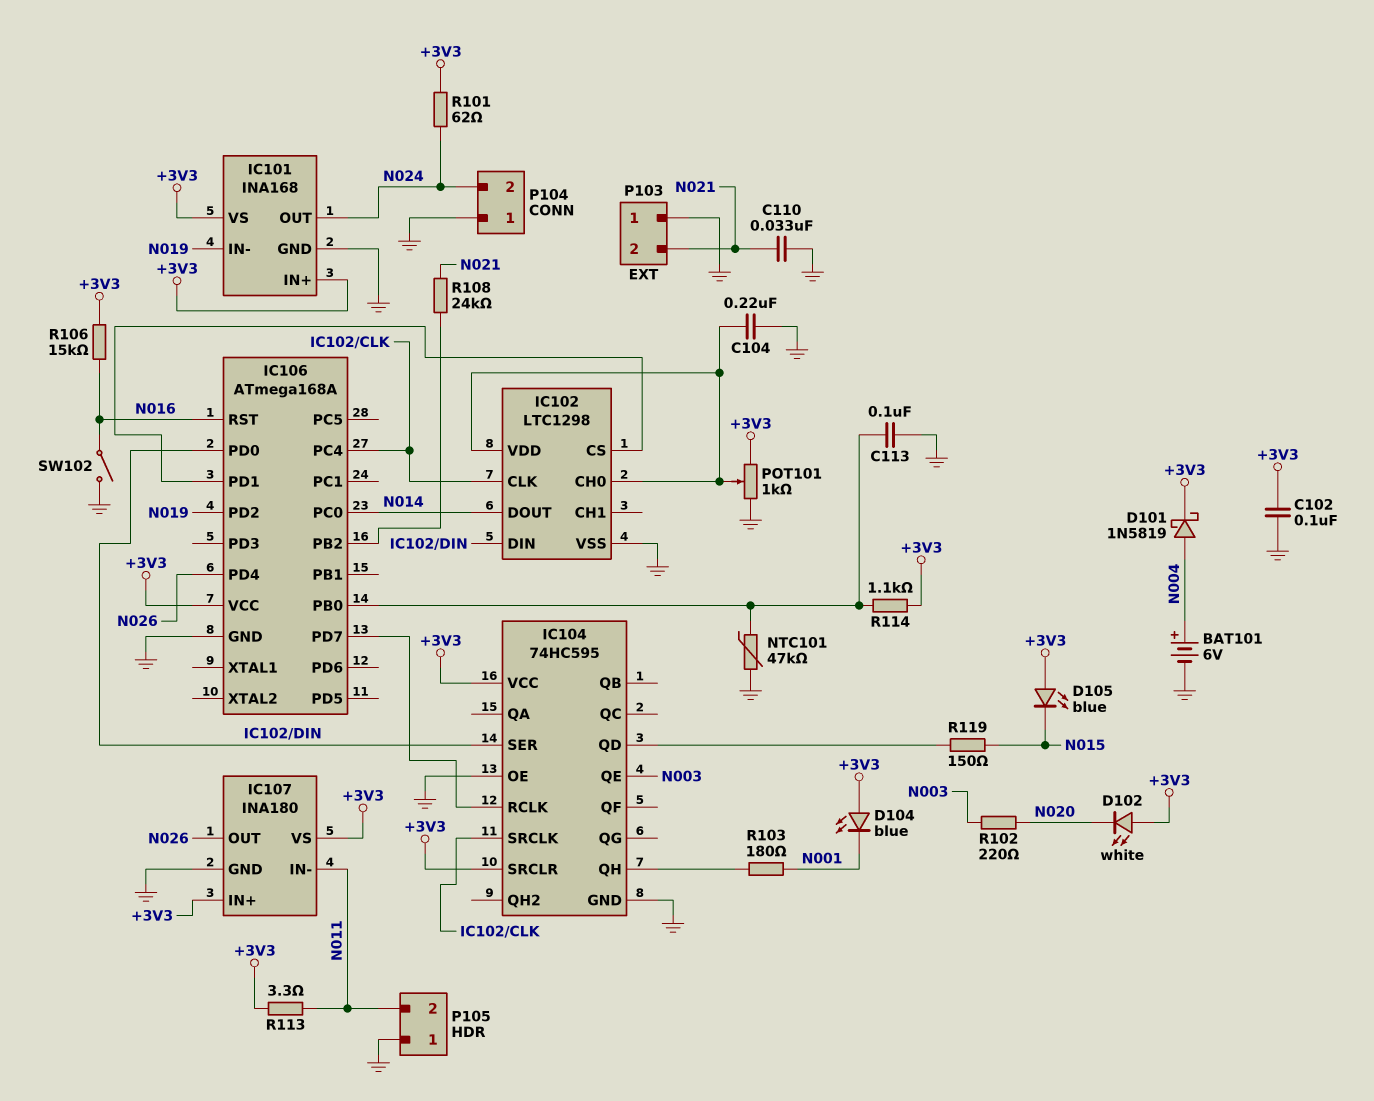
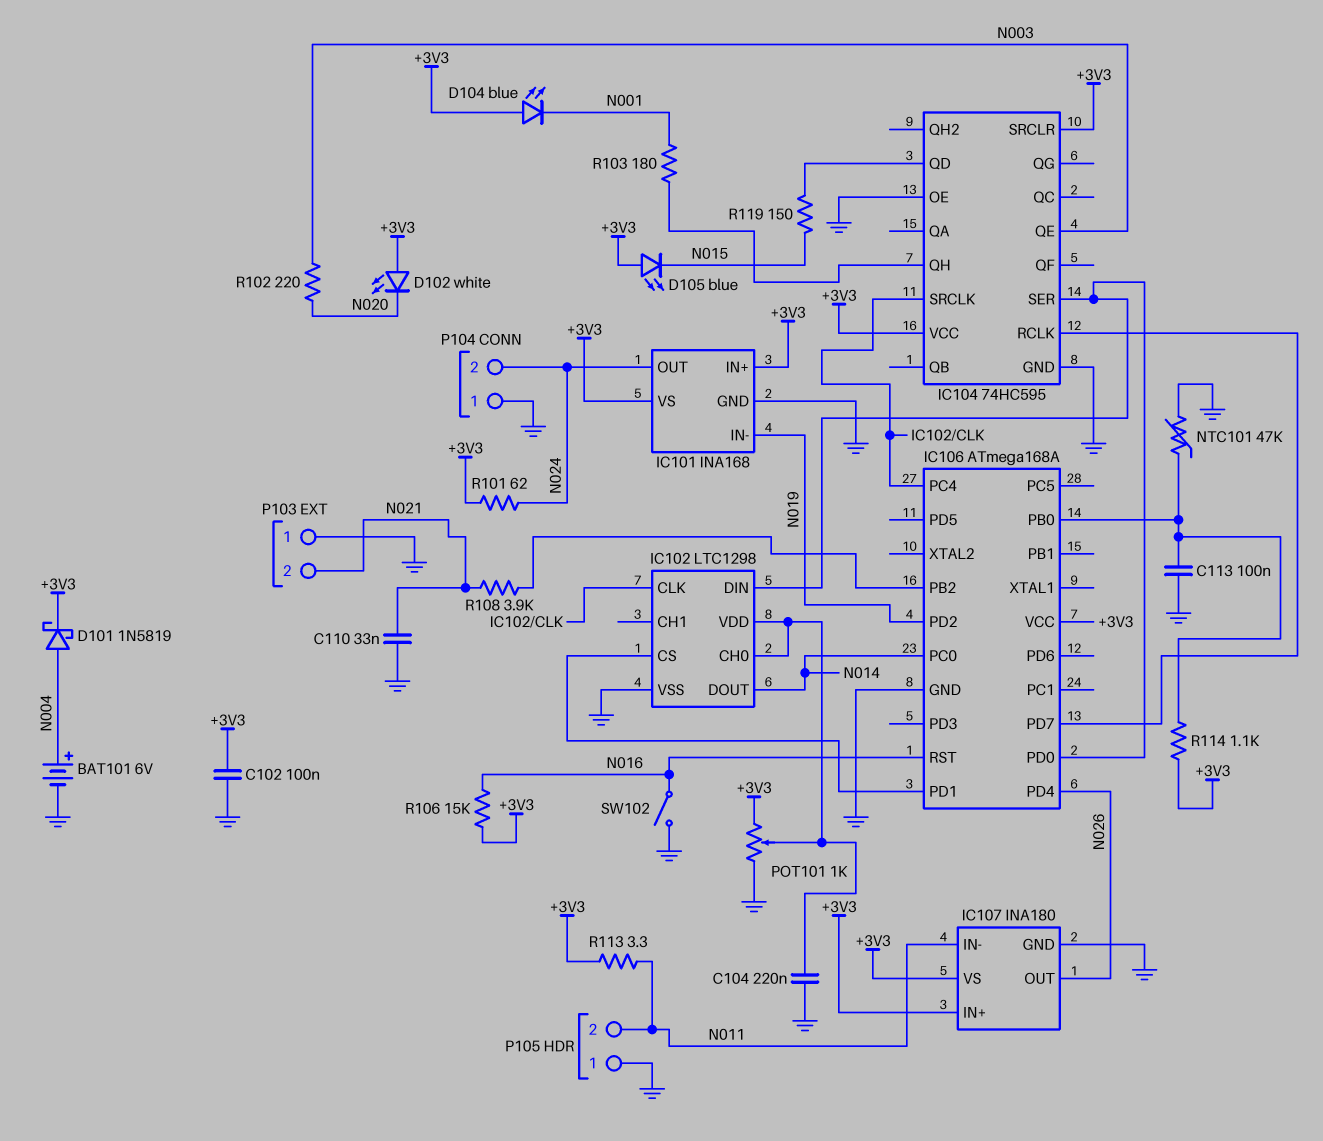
R108: 24k (IC106/PB2, N021) -> 3.9k (IC106/PB2, N021)

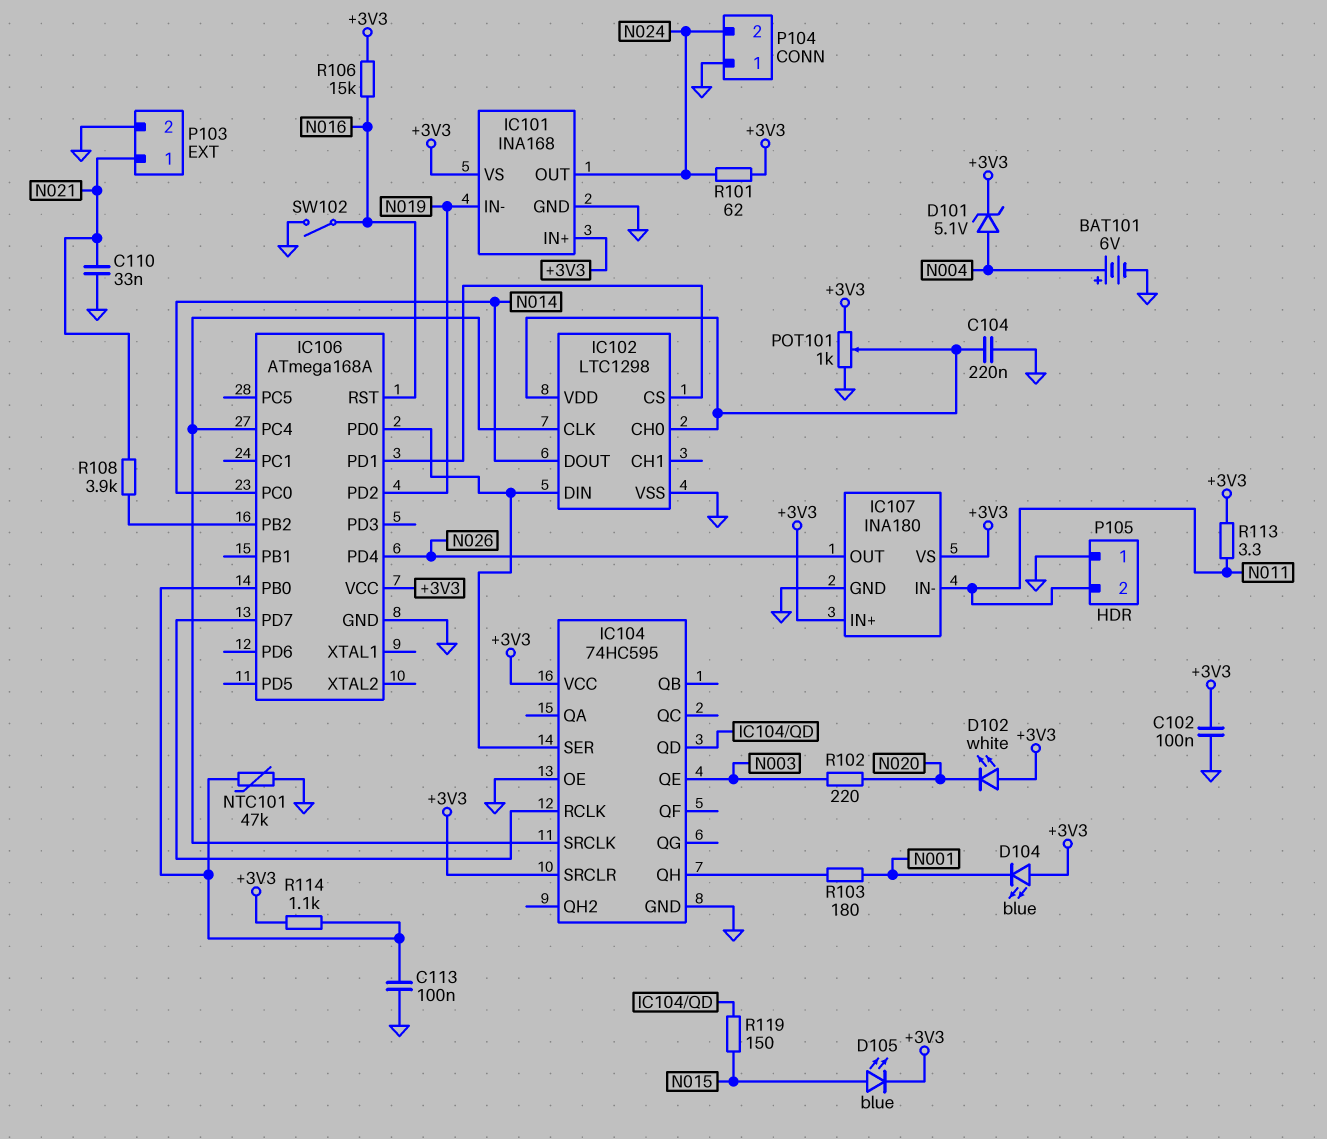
D101: schottky 1N5819 (A N004, K +3V3) -> zener 5.1V (A N004, K +3V3)
D105: LED blue (A +3V3, K N015) -> LED blue (A N015, K +3V3)
P103 pin 1: GND -> N021
P103 pin 2: N021 -> GND

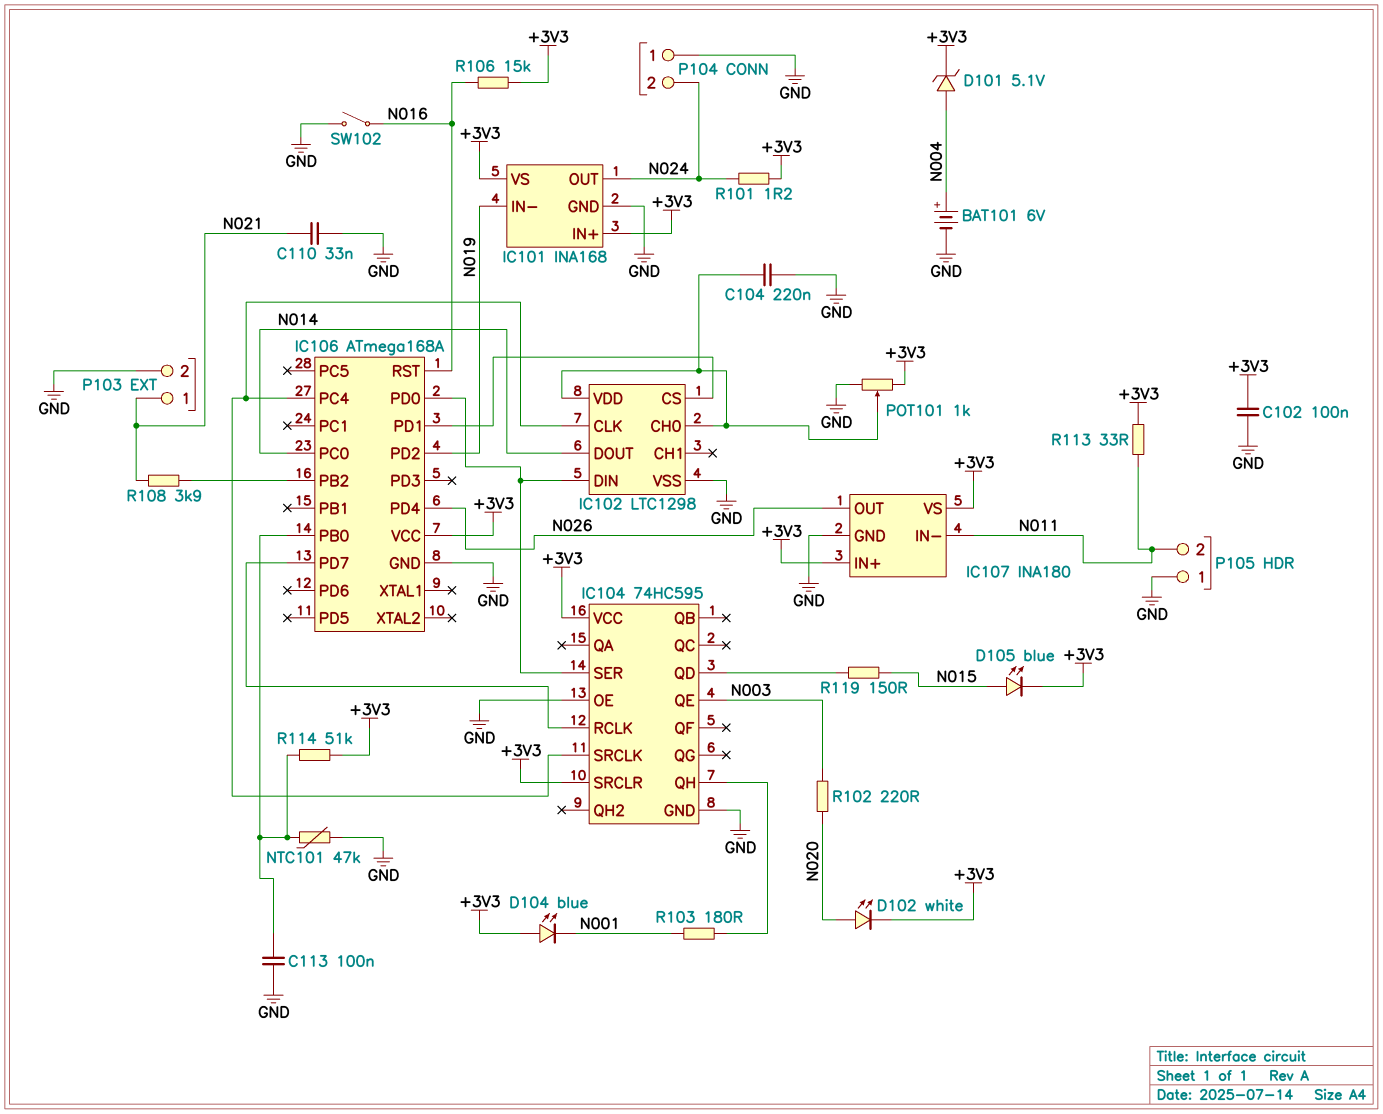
D102: LED white (A +3V3, K N020) -> LED white (A N020, K +3V3)
R101: 62 (+3V3, N024) -> 1.2 (+3V3, N024)
R113: 3.3 (+3V3, N011) -> 33 (+3V3, N011)
R114: 1.1k (+3V3, IC106/PB0) -> 51k (+3V3, IC106/PB0)

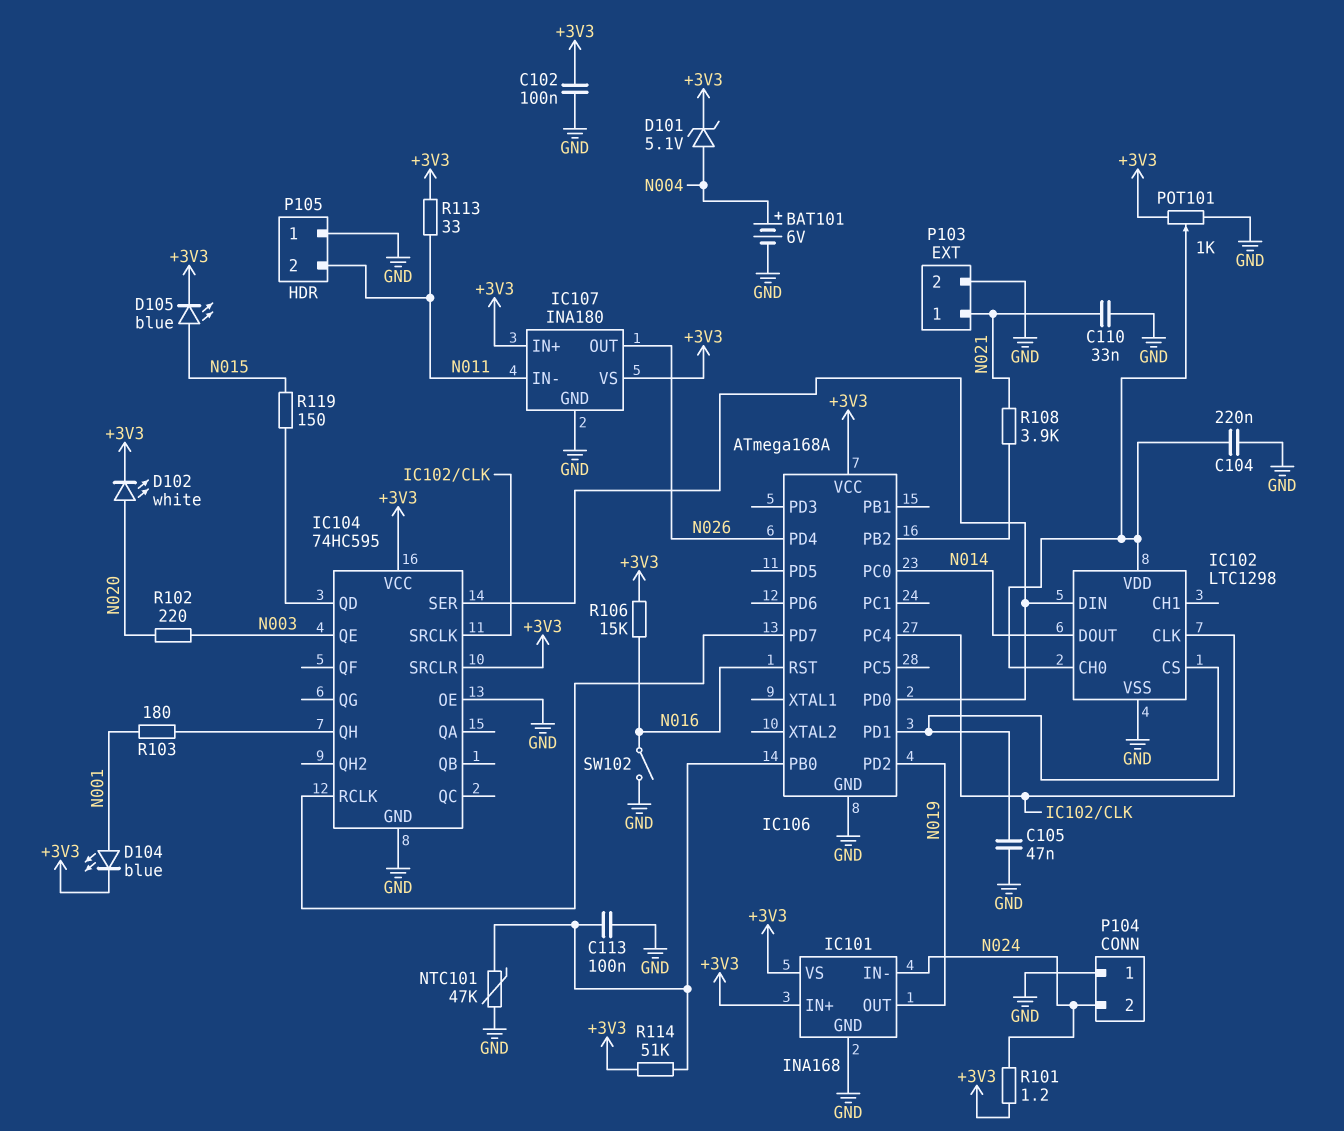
C105: none -> 47nF (GND, IC102/CS)
D104: LED blue (A +3V3, K N001) -> LED blue (A N001, K +3V3)
IC101 pin IN-: N019 -> N024
IC101 pin OUT: N024 -> N019

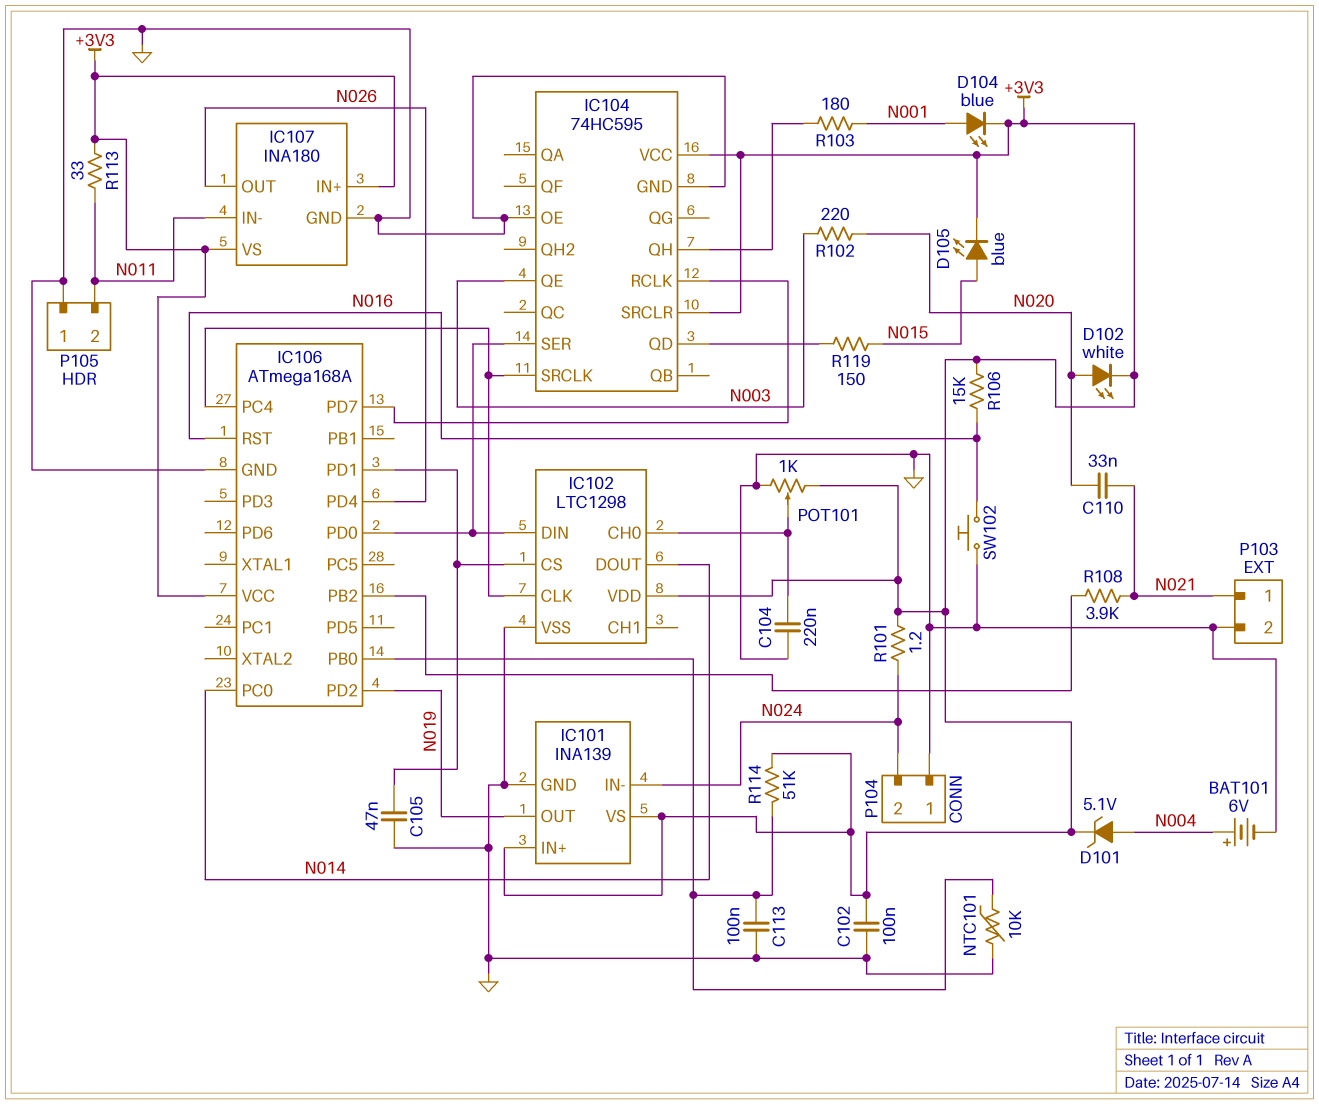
C110: 33nF (GND, N021) -> 33nF (N020, N021)
IC101: INA168 -> INA139
IC102 pin VDD: IC102/CH0 -> +3V3
NTC101: 47k (GND, IC106/PB0) -> 10k (GND, IC106/PB0)
SW102: switch (GND, N016) -> button (GND, N016)

